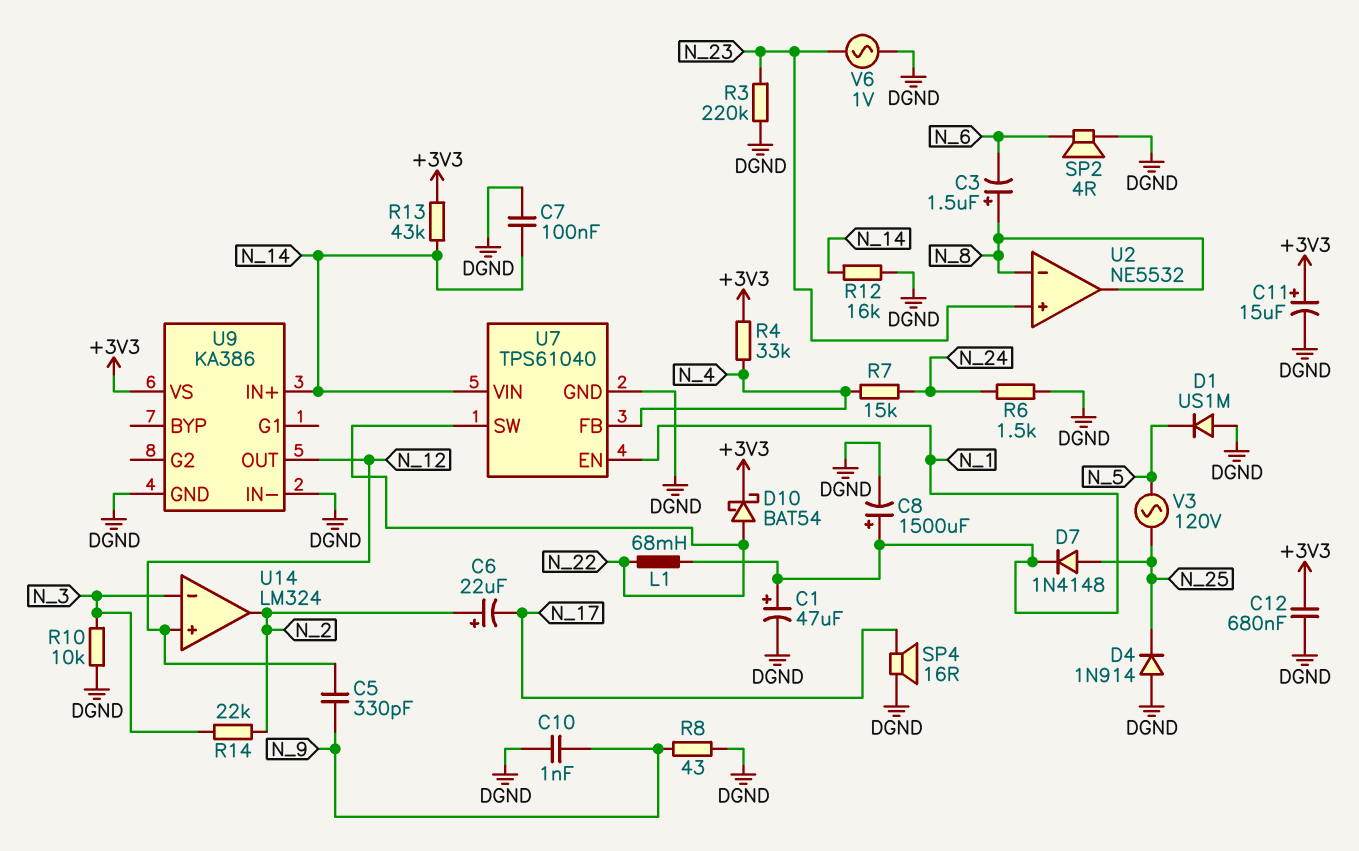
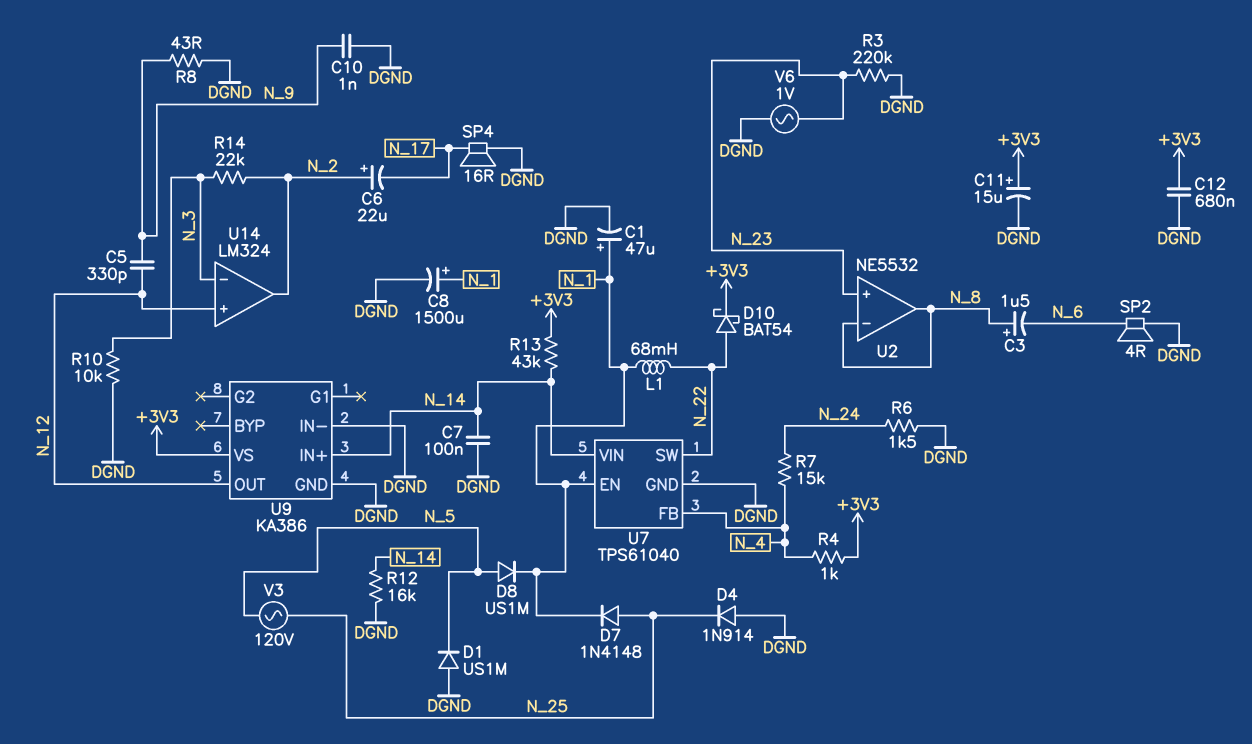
D8: none -> diode US1M (A N_5, K N_1)
R4: 33k (+3V3, N_4) -> 1k (+3V3, N_4)

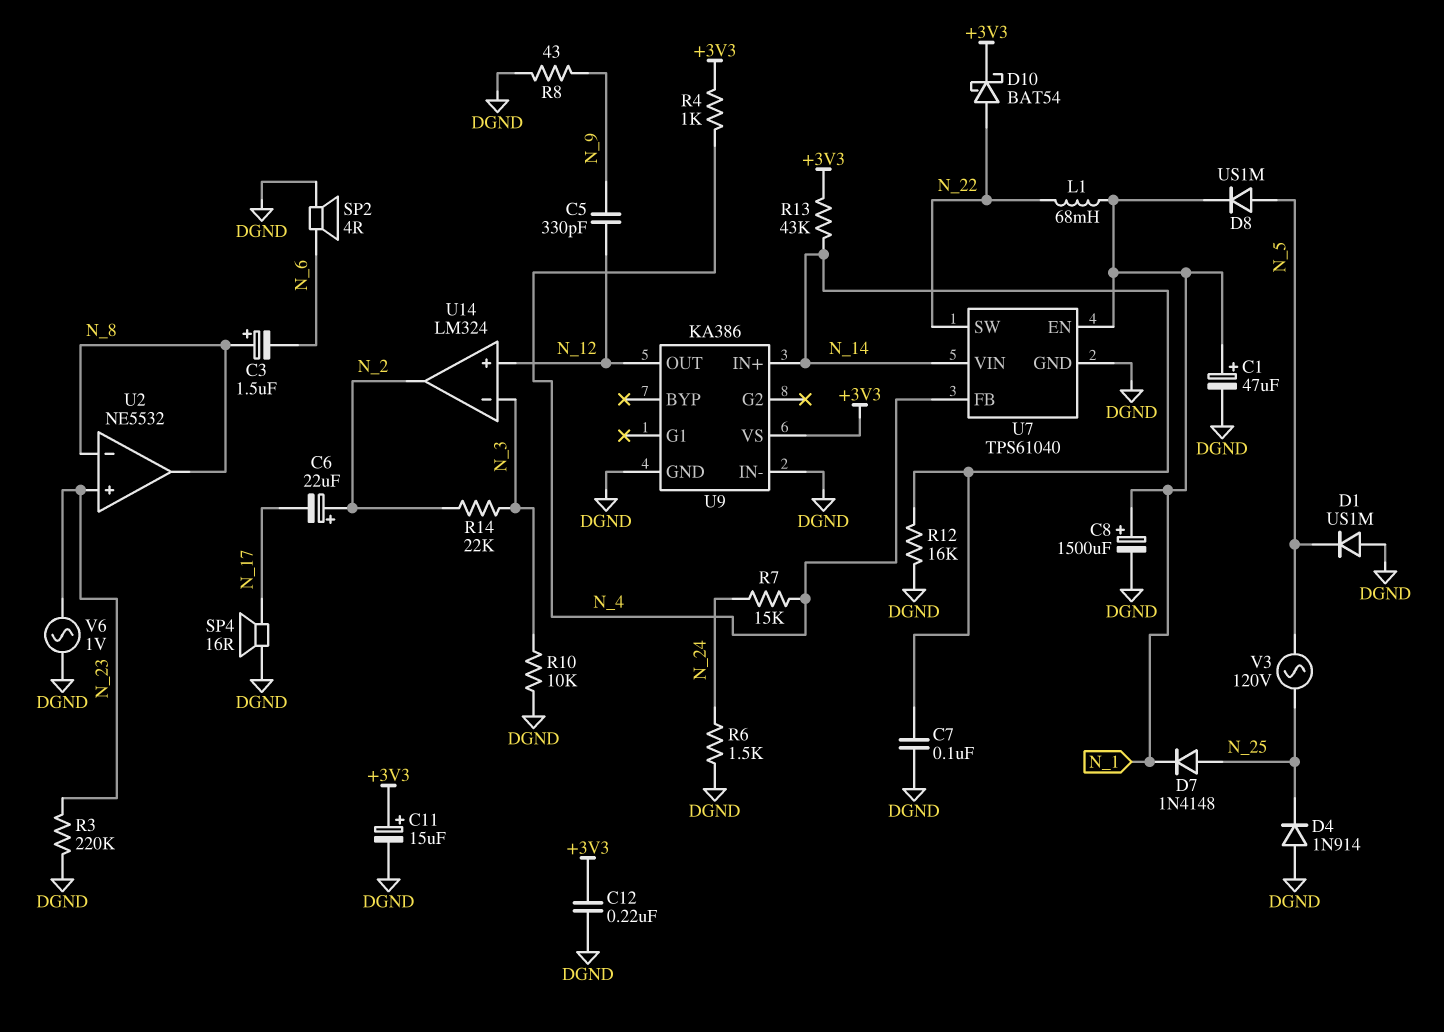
C10: 1nF (DGND, N_9) -> none
C12: 680nF (+3V3, DGND) -> 220nF (+3V3, DGND)

